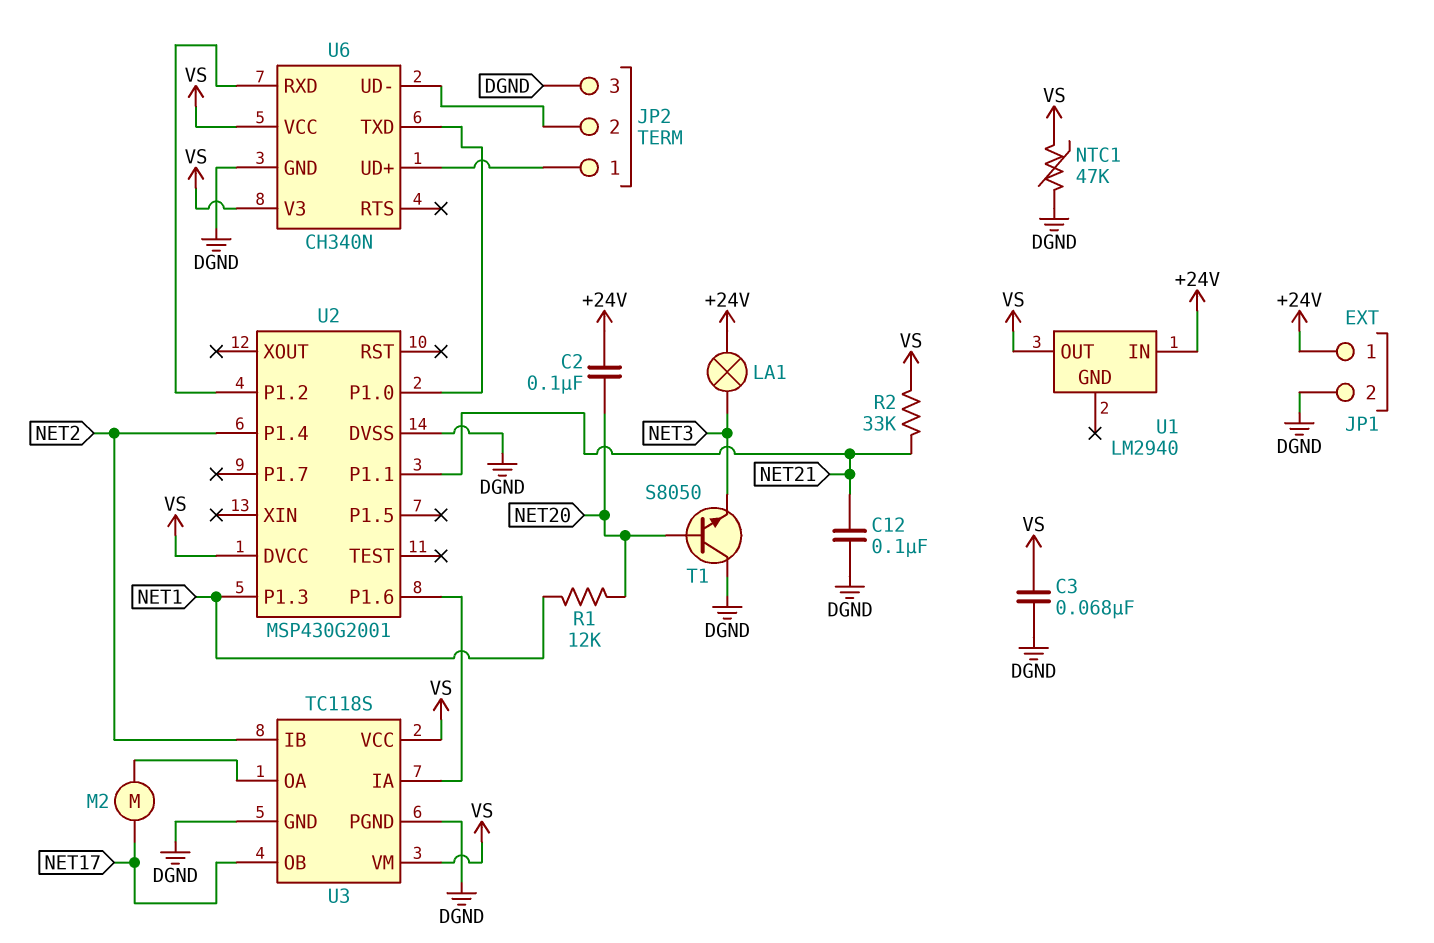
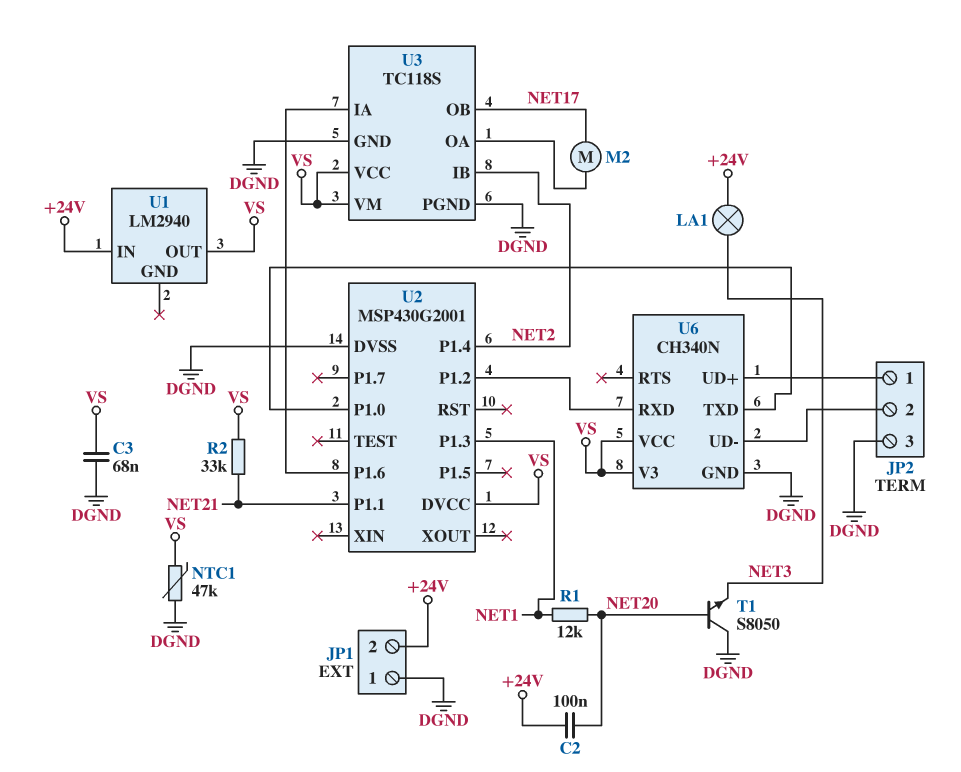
C12: 100nF (DGND, NET21) -> none
JP1 pin 1: +24V -> DGND
JP1 pin 2: DGND -> +24V

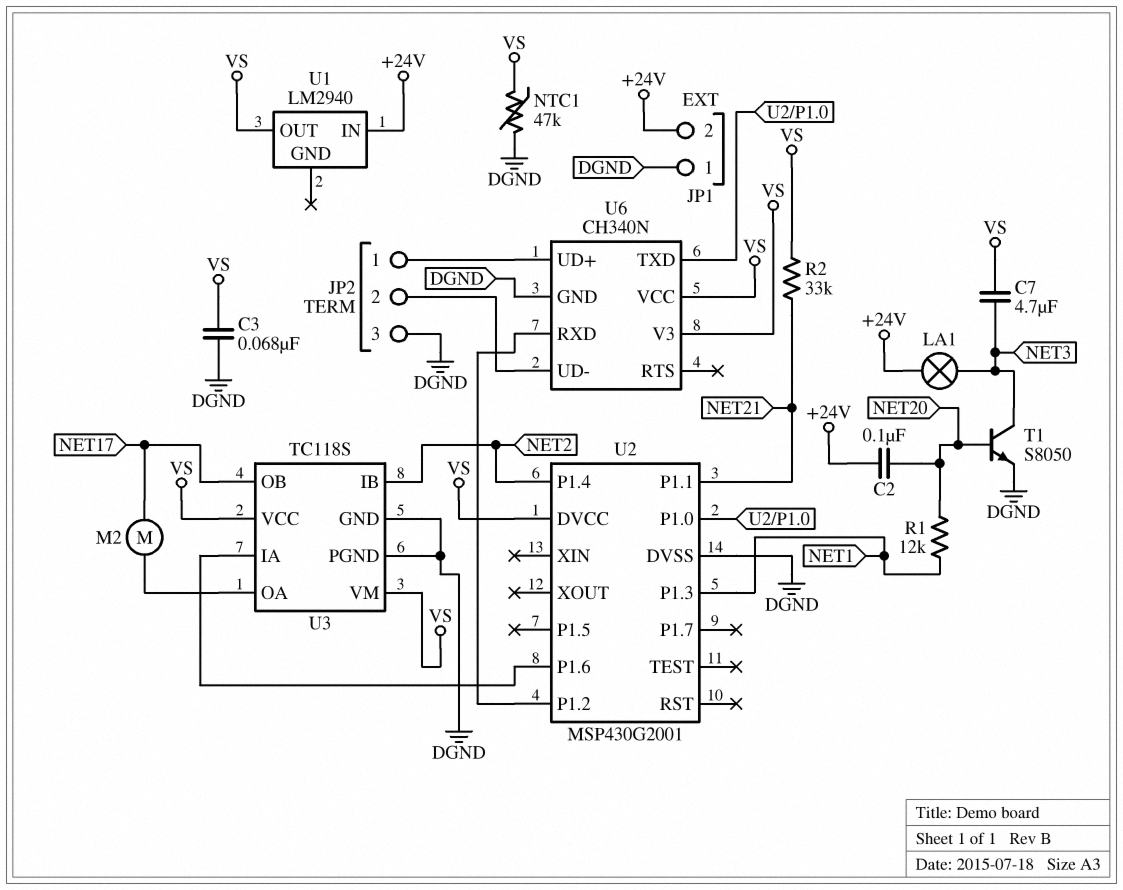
C7: none -> 4.7uF (NET3, VS)
T1: NPN S8050 (B NET20, C DGND, E NET3) -> NPN S8050 (B NET20, C NET3, E DGND)

